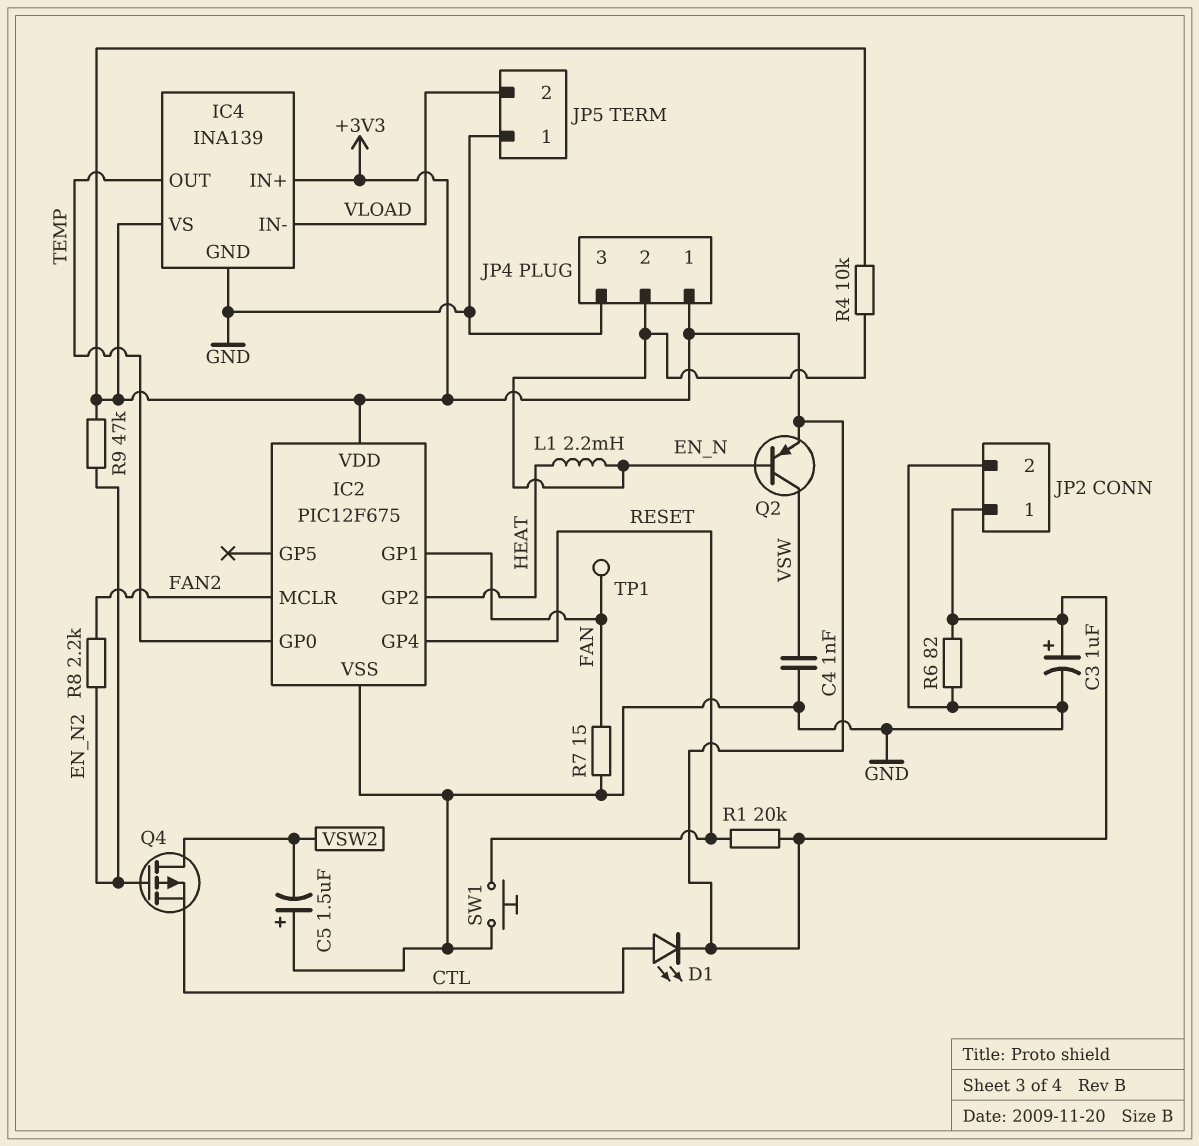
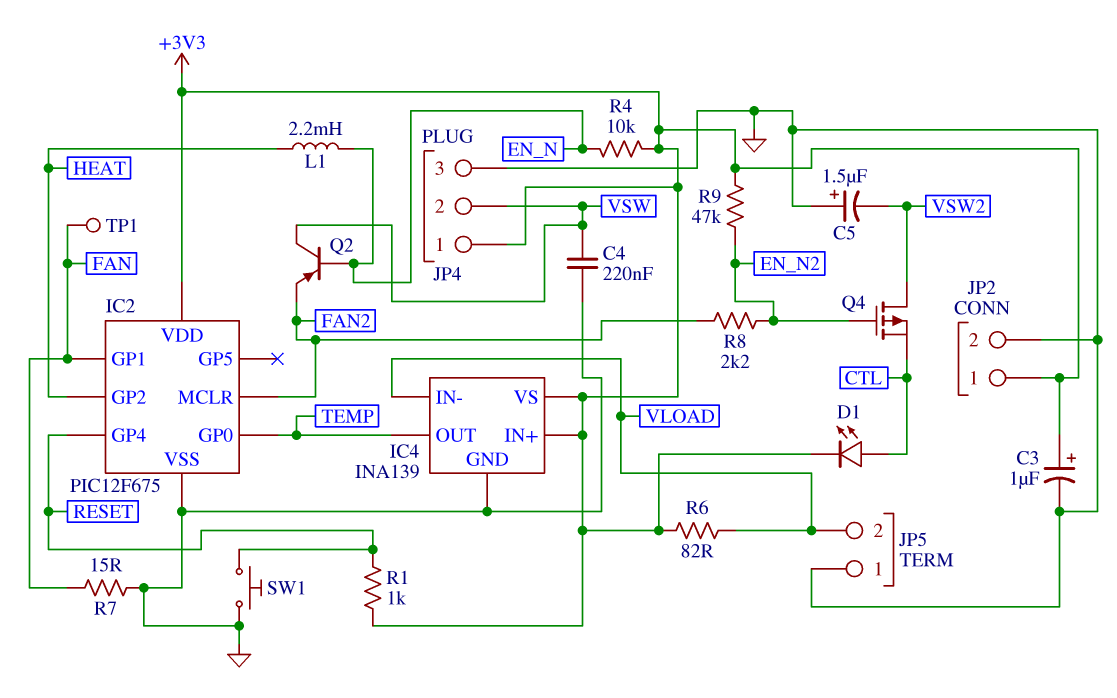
C4: 1nF (GND, VSW) -> 220nF (GND, VSW)
JP4 pin 2: EN_N -> VSW
Q2: PNP (B EN_N, C VSW, E +3V3) -> PNP (B EN_N, C VSW, E FAN2)
R1: 20k (+3V3, RESET) -> 1k (+3V3, RESET)
R6: 82 (+3V3, GND) -> 82 (+3V3, VLOAD)

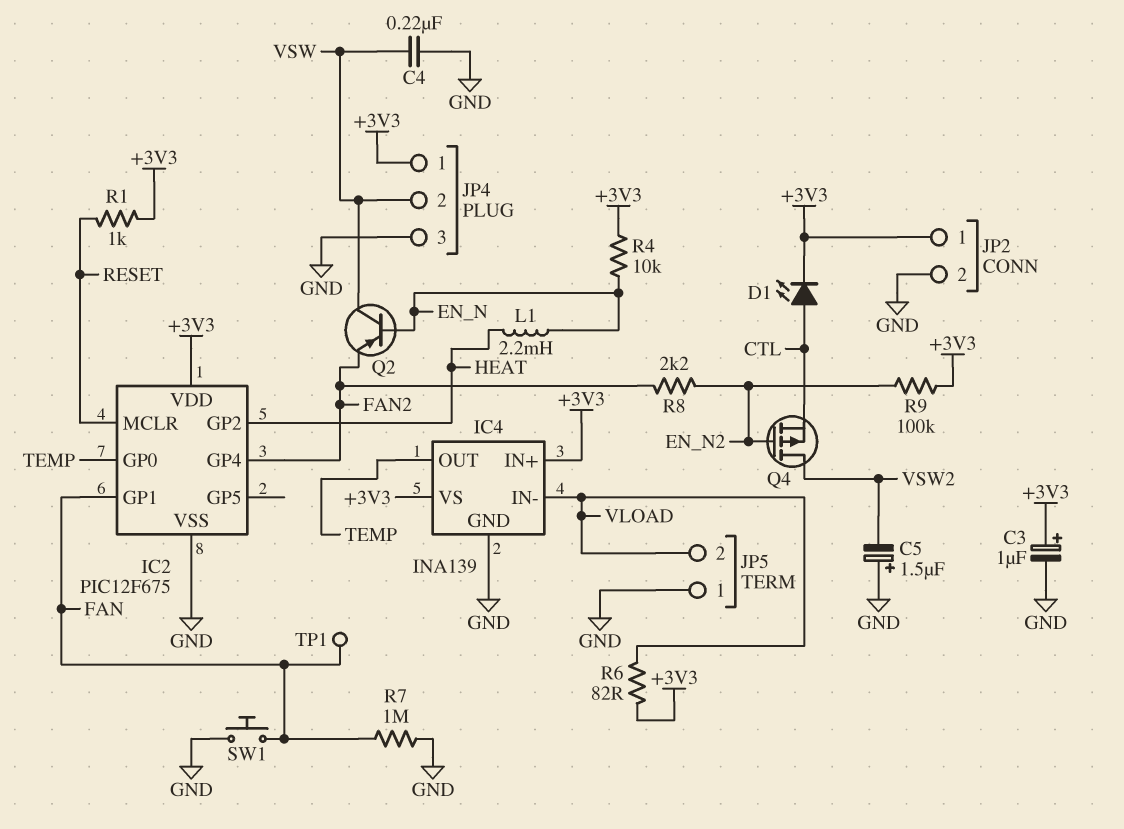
IC2 pin GP4: RESET -> FAN2
IC2 pin MCLR: FAN2 -> RESET
R7: 15 (FAN, GND) -> 1M (FAN, GND)
R9: 47k (+3V3, EN_N2) -> 100k (+3V3, EN_N2)
SW1: button (GND, RESET) -> button (FAN, GND)

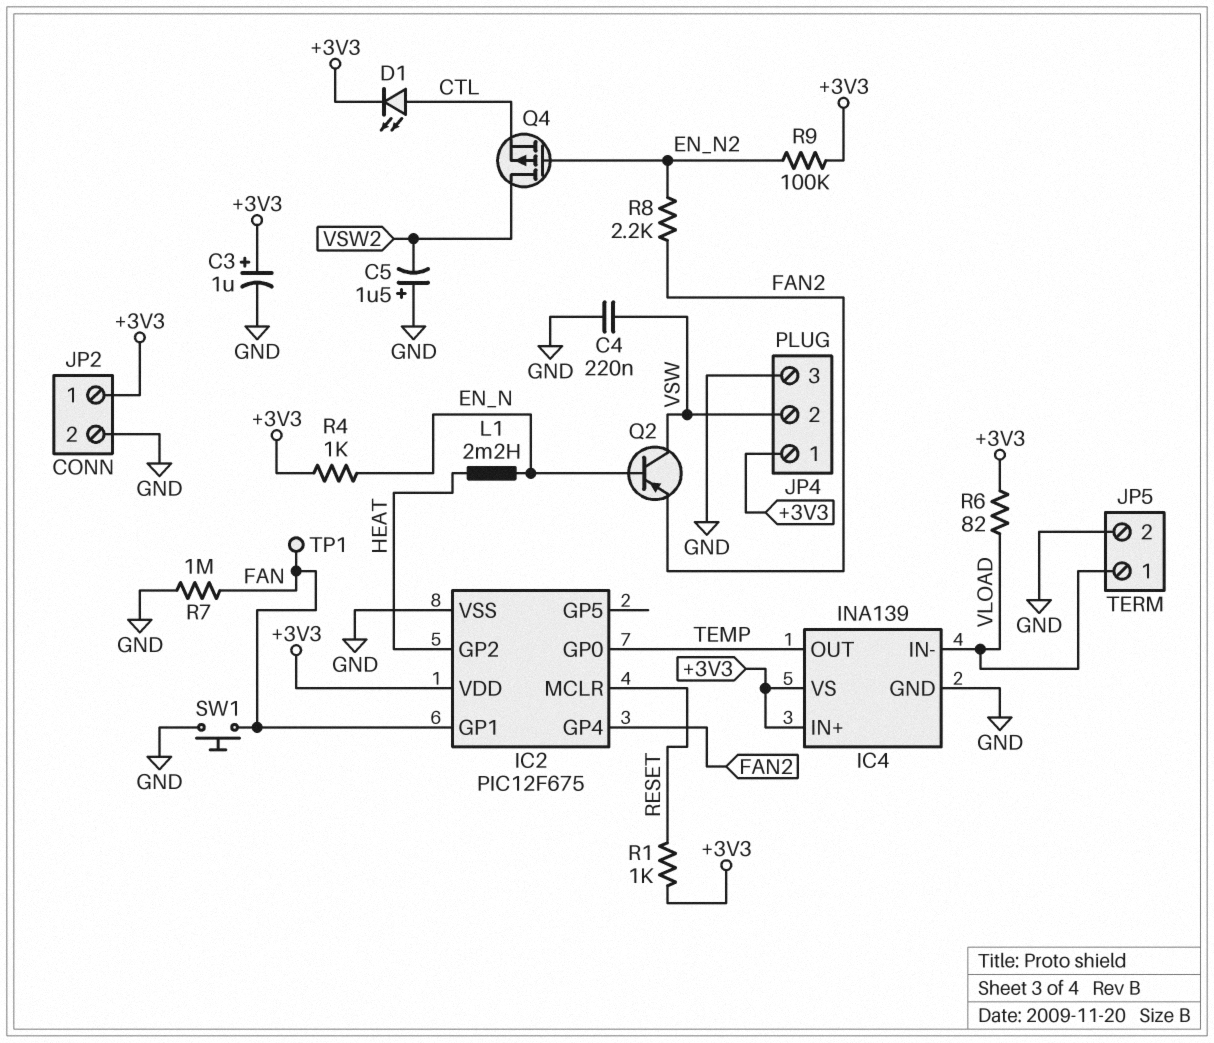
JP5 pin 1: GND -> VLOAD
JP5 pin 2: VLOAD -> GND
R4: 10k (+3V3, EN_N) -> 1k (+3V3, EN_N)

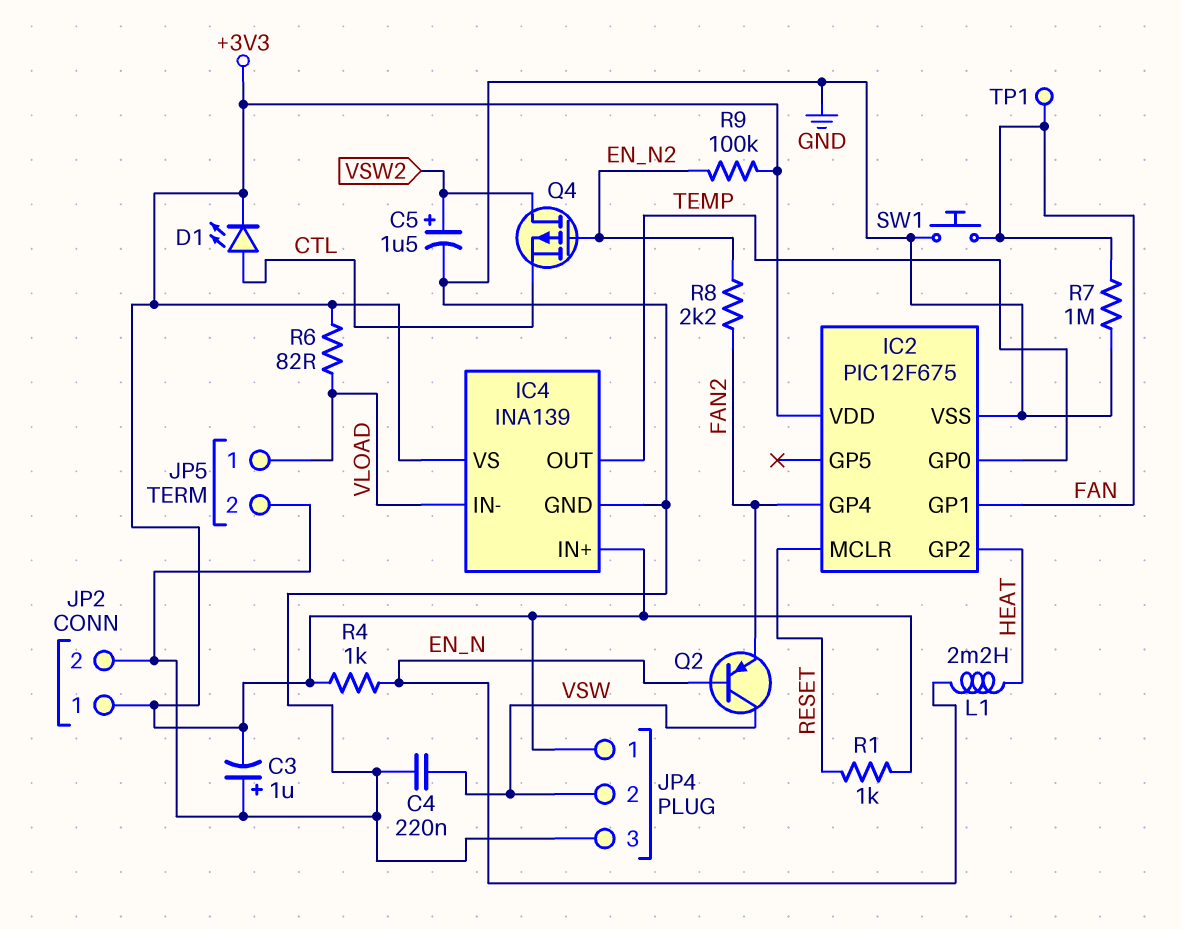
C3: 1uF (plus +3V3, minus GND) -> 1uF (plus GND, minus +3V3)
C5: 1.5uF (plus GND, minus VSW2) -> 1.5uF (plus VSW2, minus GND)

